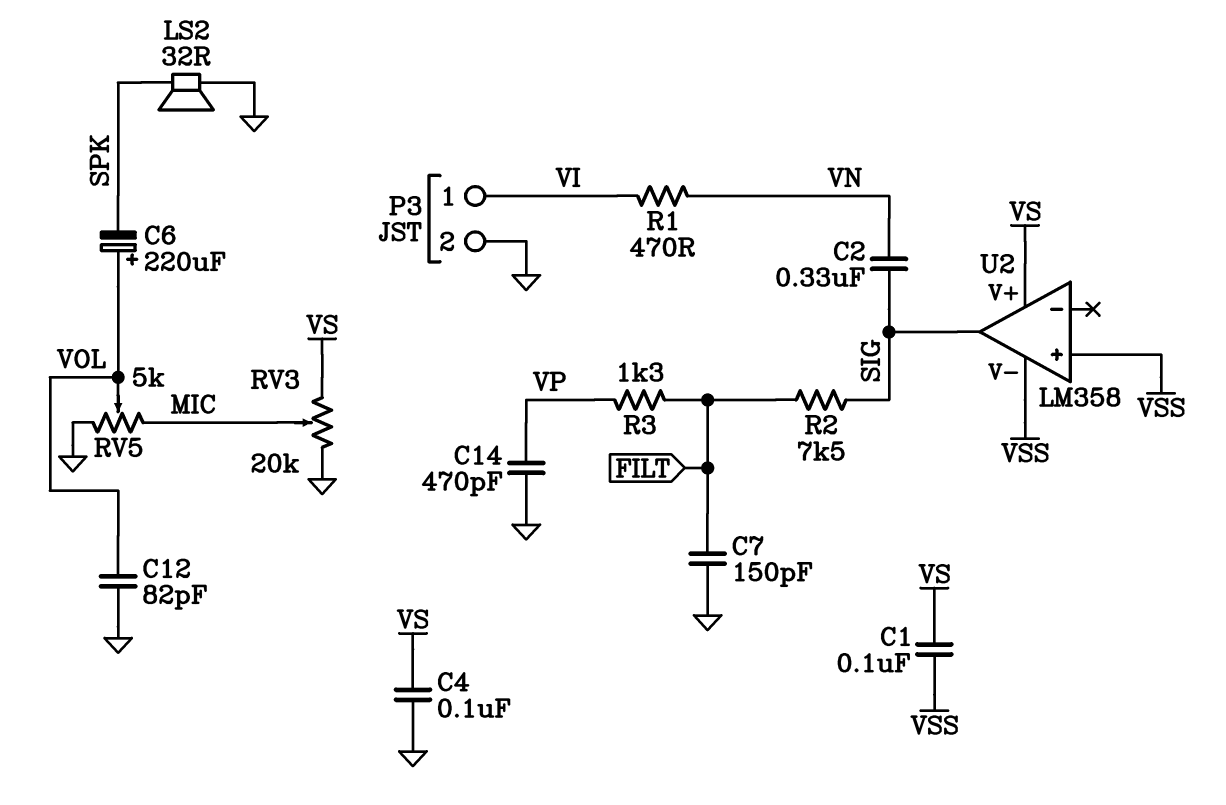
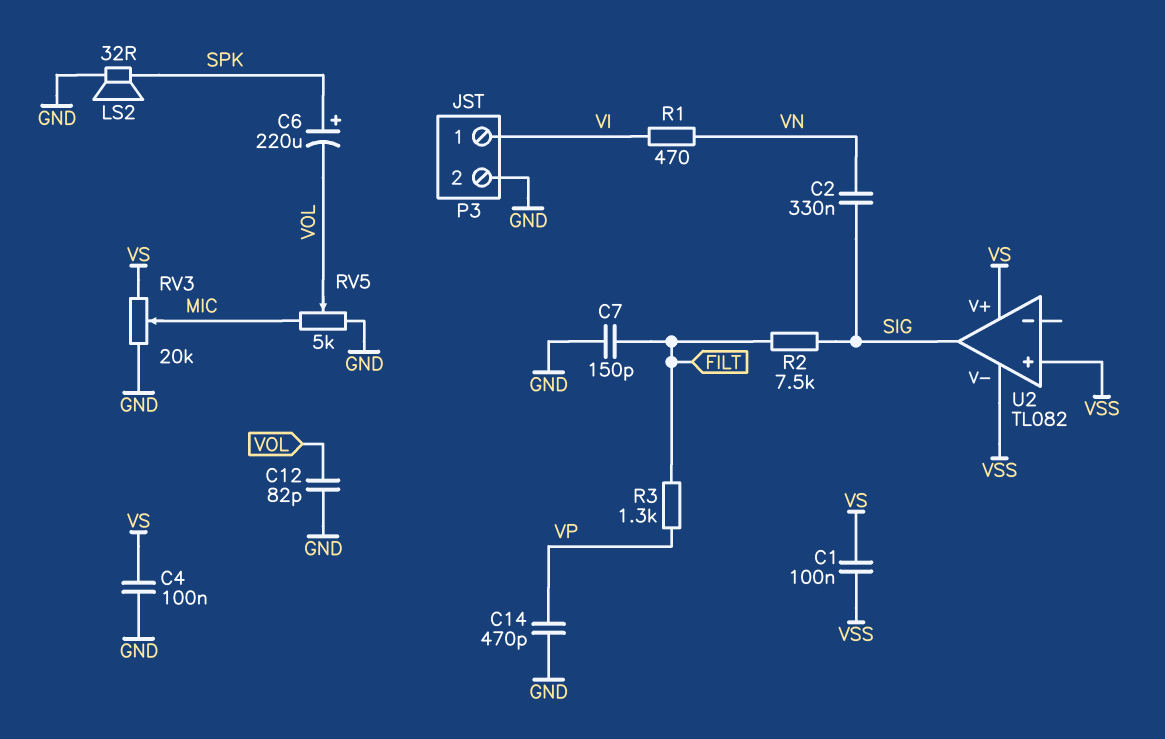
C6: 220uF (plus VOL, minus SPK) -> 220uF (plus SPK, minus VOL)
U2: LM358 -> TL082

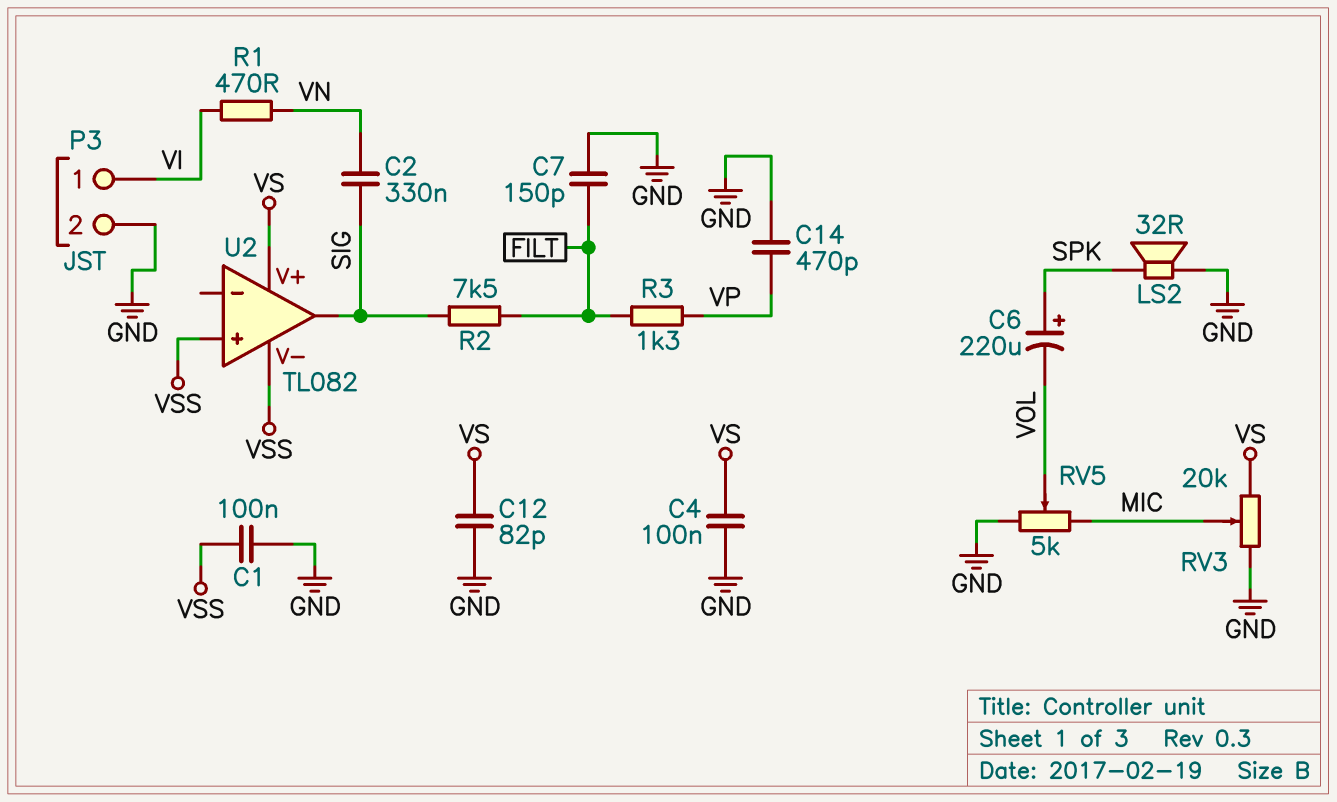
C1: 100nF (VS, VSS) -> 100nF (GND, VSS)
C12: 82pF (GND, VOL) -> 82pF (GND, VS)

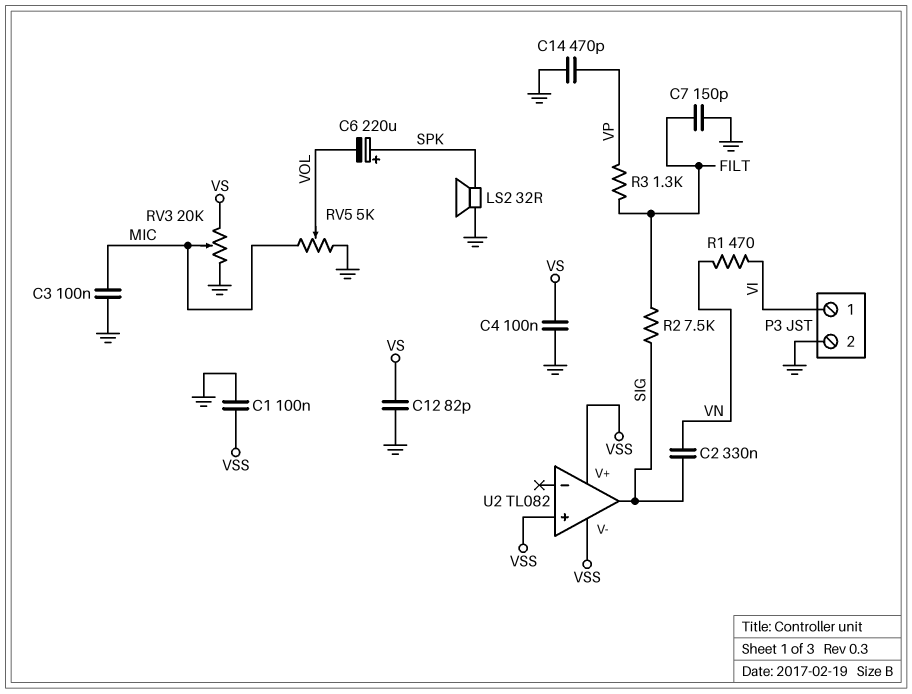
C3: none -> 100nF (GND, MIC)
U2 pin V+: VS -> VSS

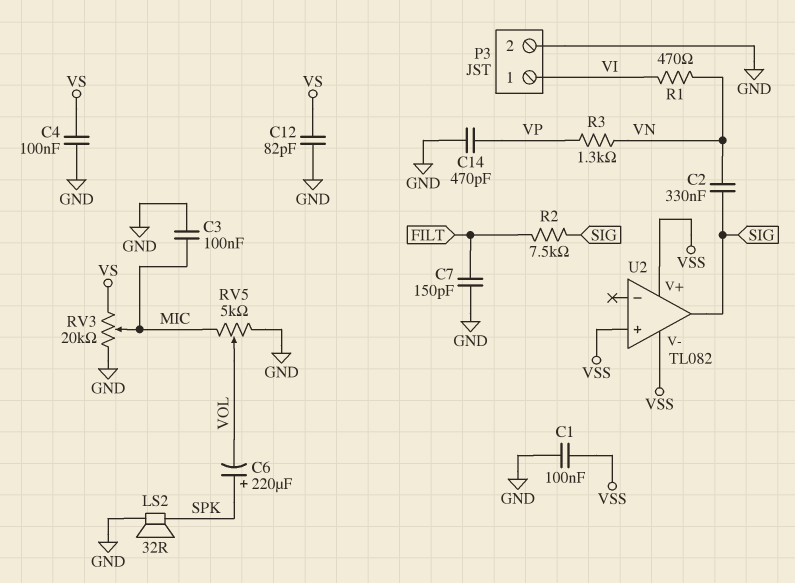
R3: 1.3k (FILT, VP) -> 1.3k (VN, VP)

